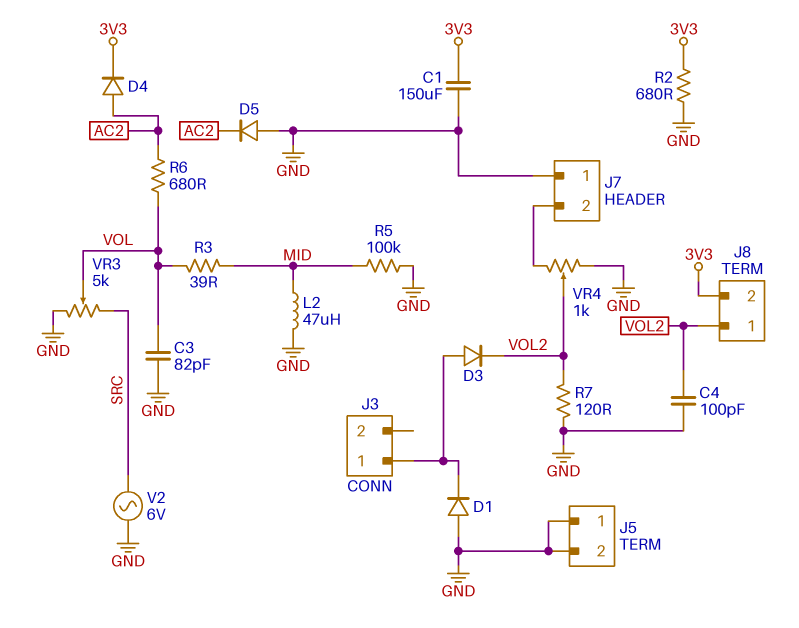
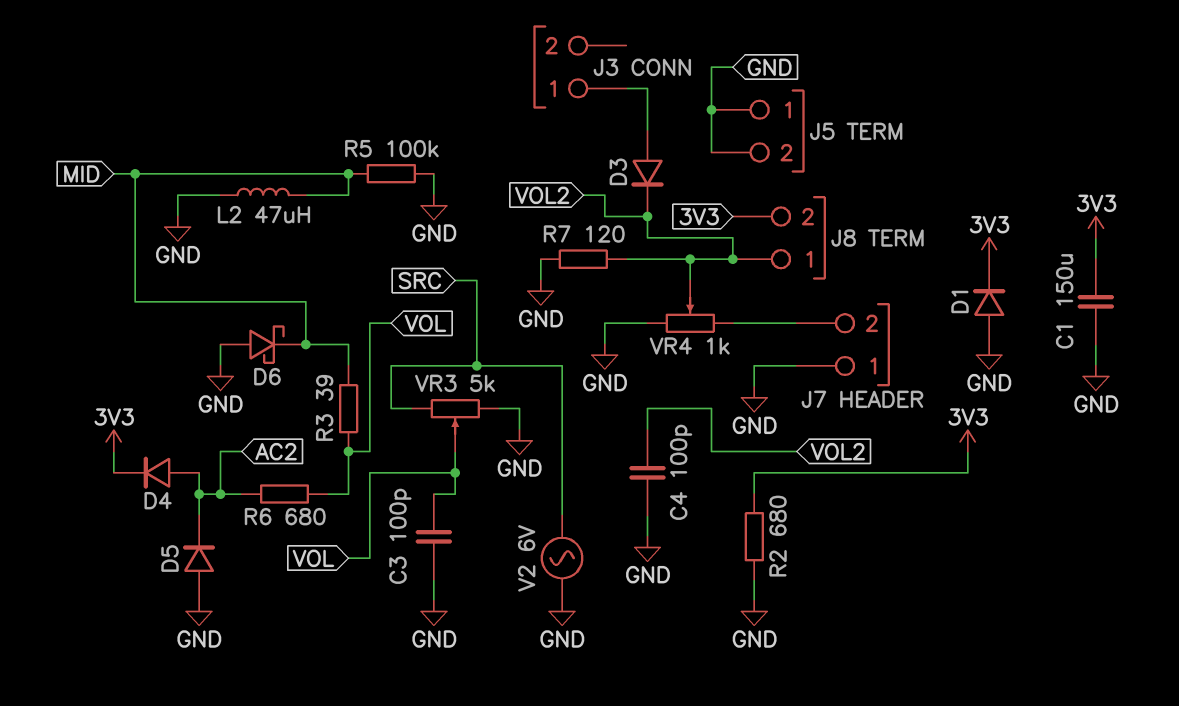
C3: 82pF (GND, VOL) -> 100pF (GND, VOL)
D1: diode (A GND, K J3/1) -> diode (A GND, K 3V3)
D6: none -> schottky (A GND, K MID)

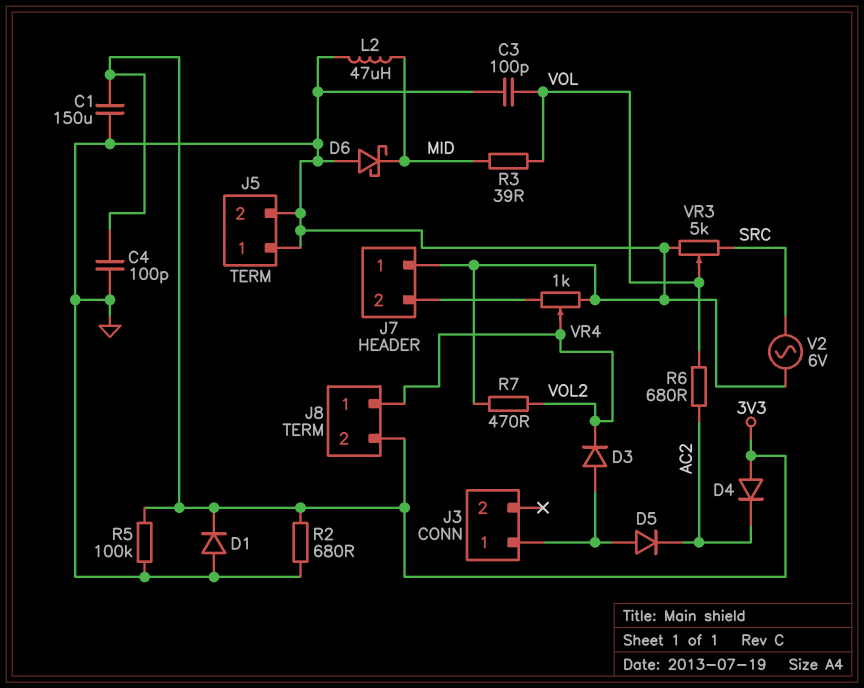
C4: 100pF (GND, VOL2) -> 100pF (3V3, GND)
D4: diode (A AC2, K 3V3) -> diode (A 3V3, K AC2)
D5: diode (A GND, K AC2) -> diode (A J3/1, K AC2)
R5: 100k (GND, MID) -> 100k (3V3, GND)
R7: 120 (GND, VOL2) -> 470 (GND, VOL2)

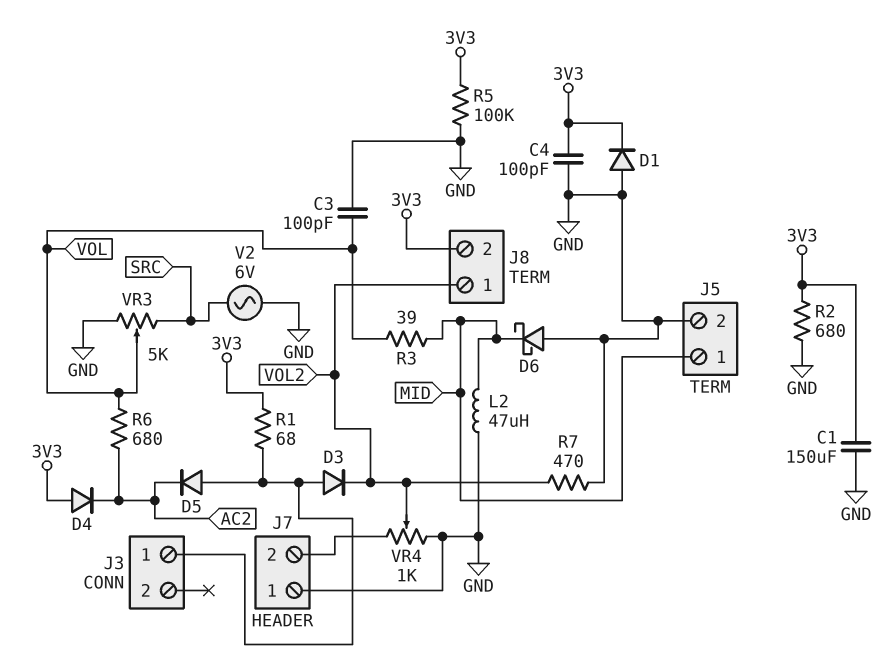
J5 pin 1: GND -> MID
R1: none -> 68 (3V3, J3/1)

